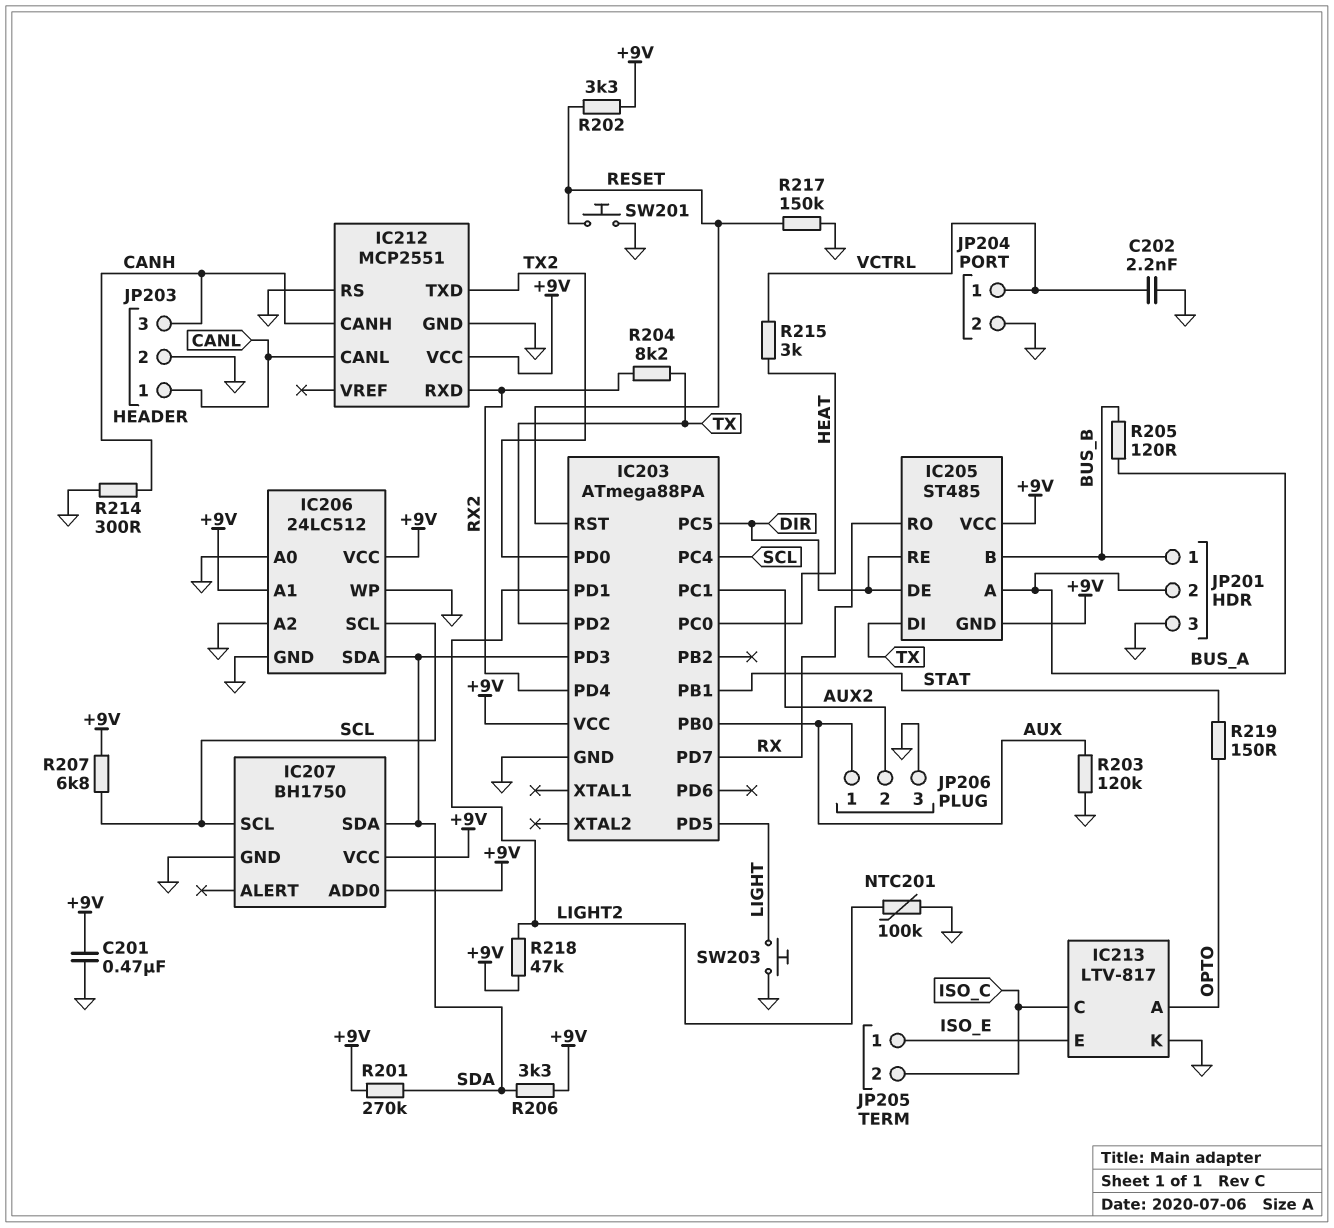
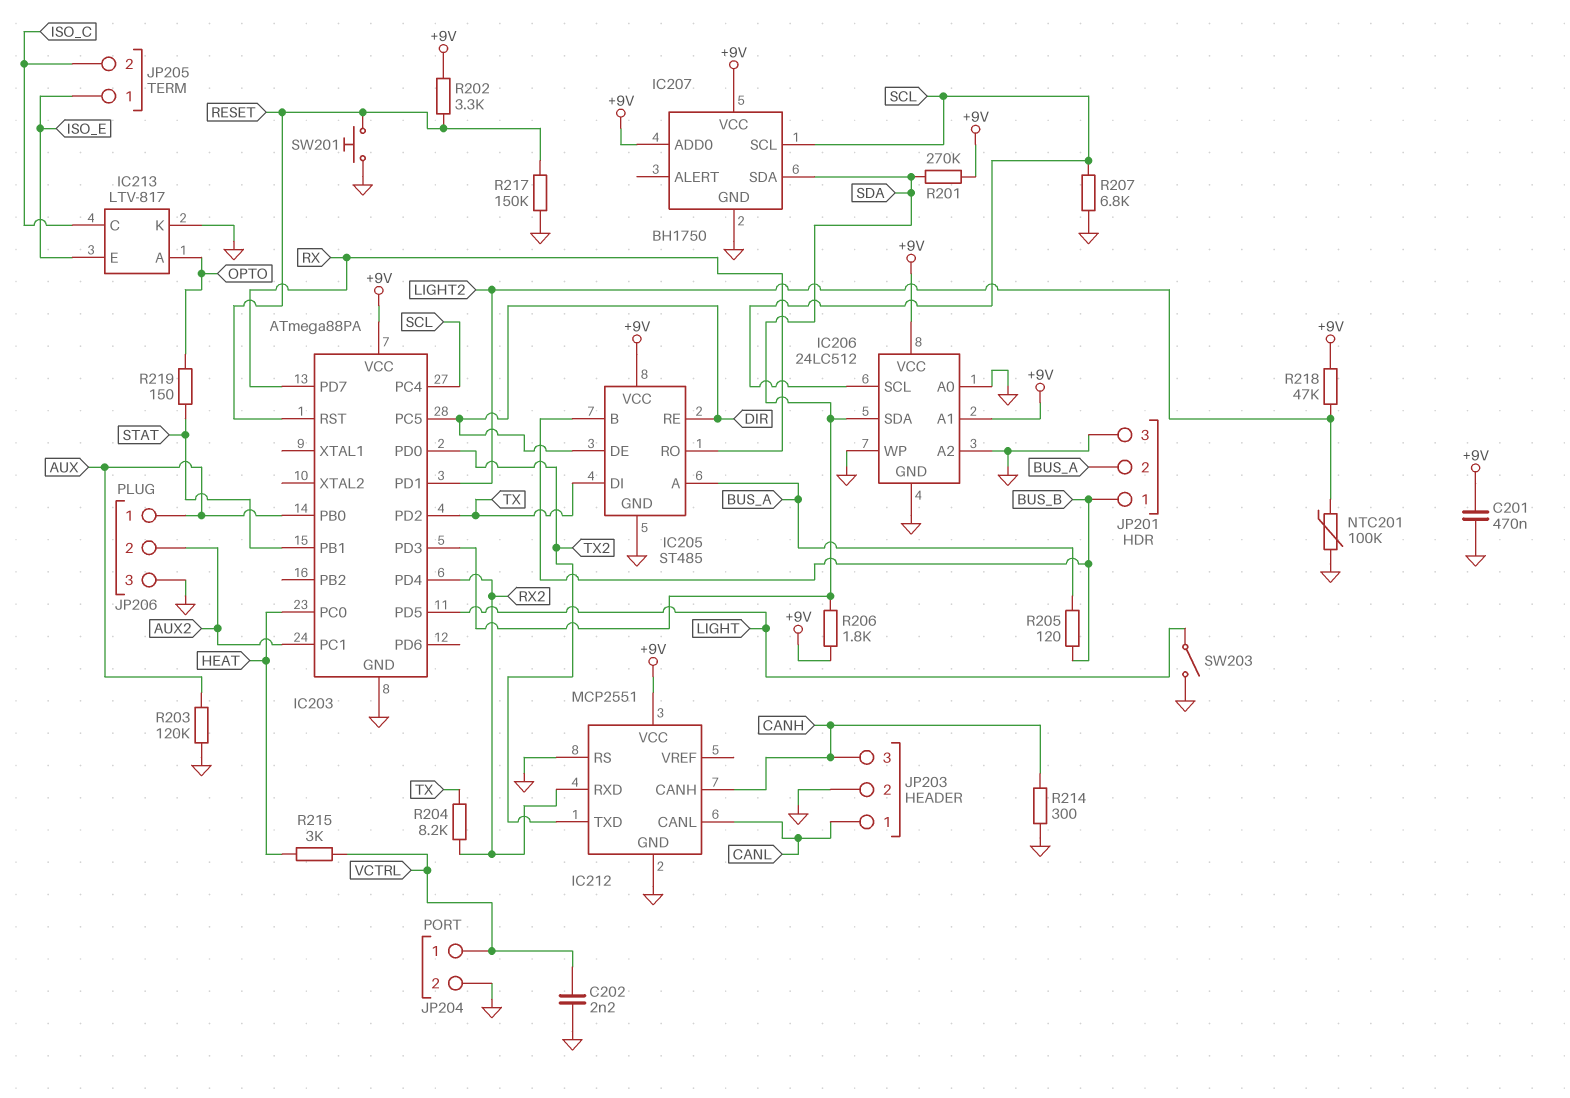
IC205 pin GND: +9V -> GND
R206: 3.3k (+9V, SDA) -> 1.8k (+9V, SDA)
R207: 6.8k (+9V, SCL) -> 6.8k (GND, SCL)
SW203: button (GND, LIGHT) -> switch (GND, LIGHT)

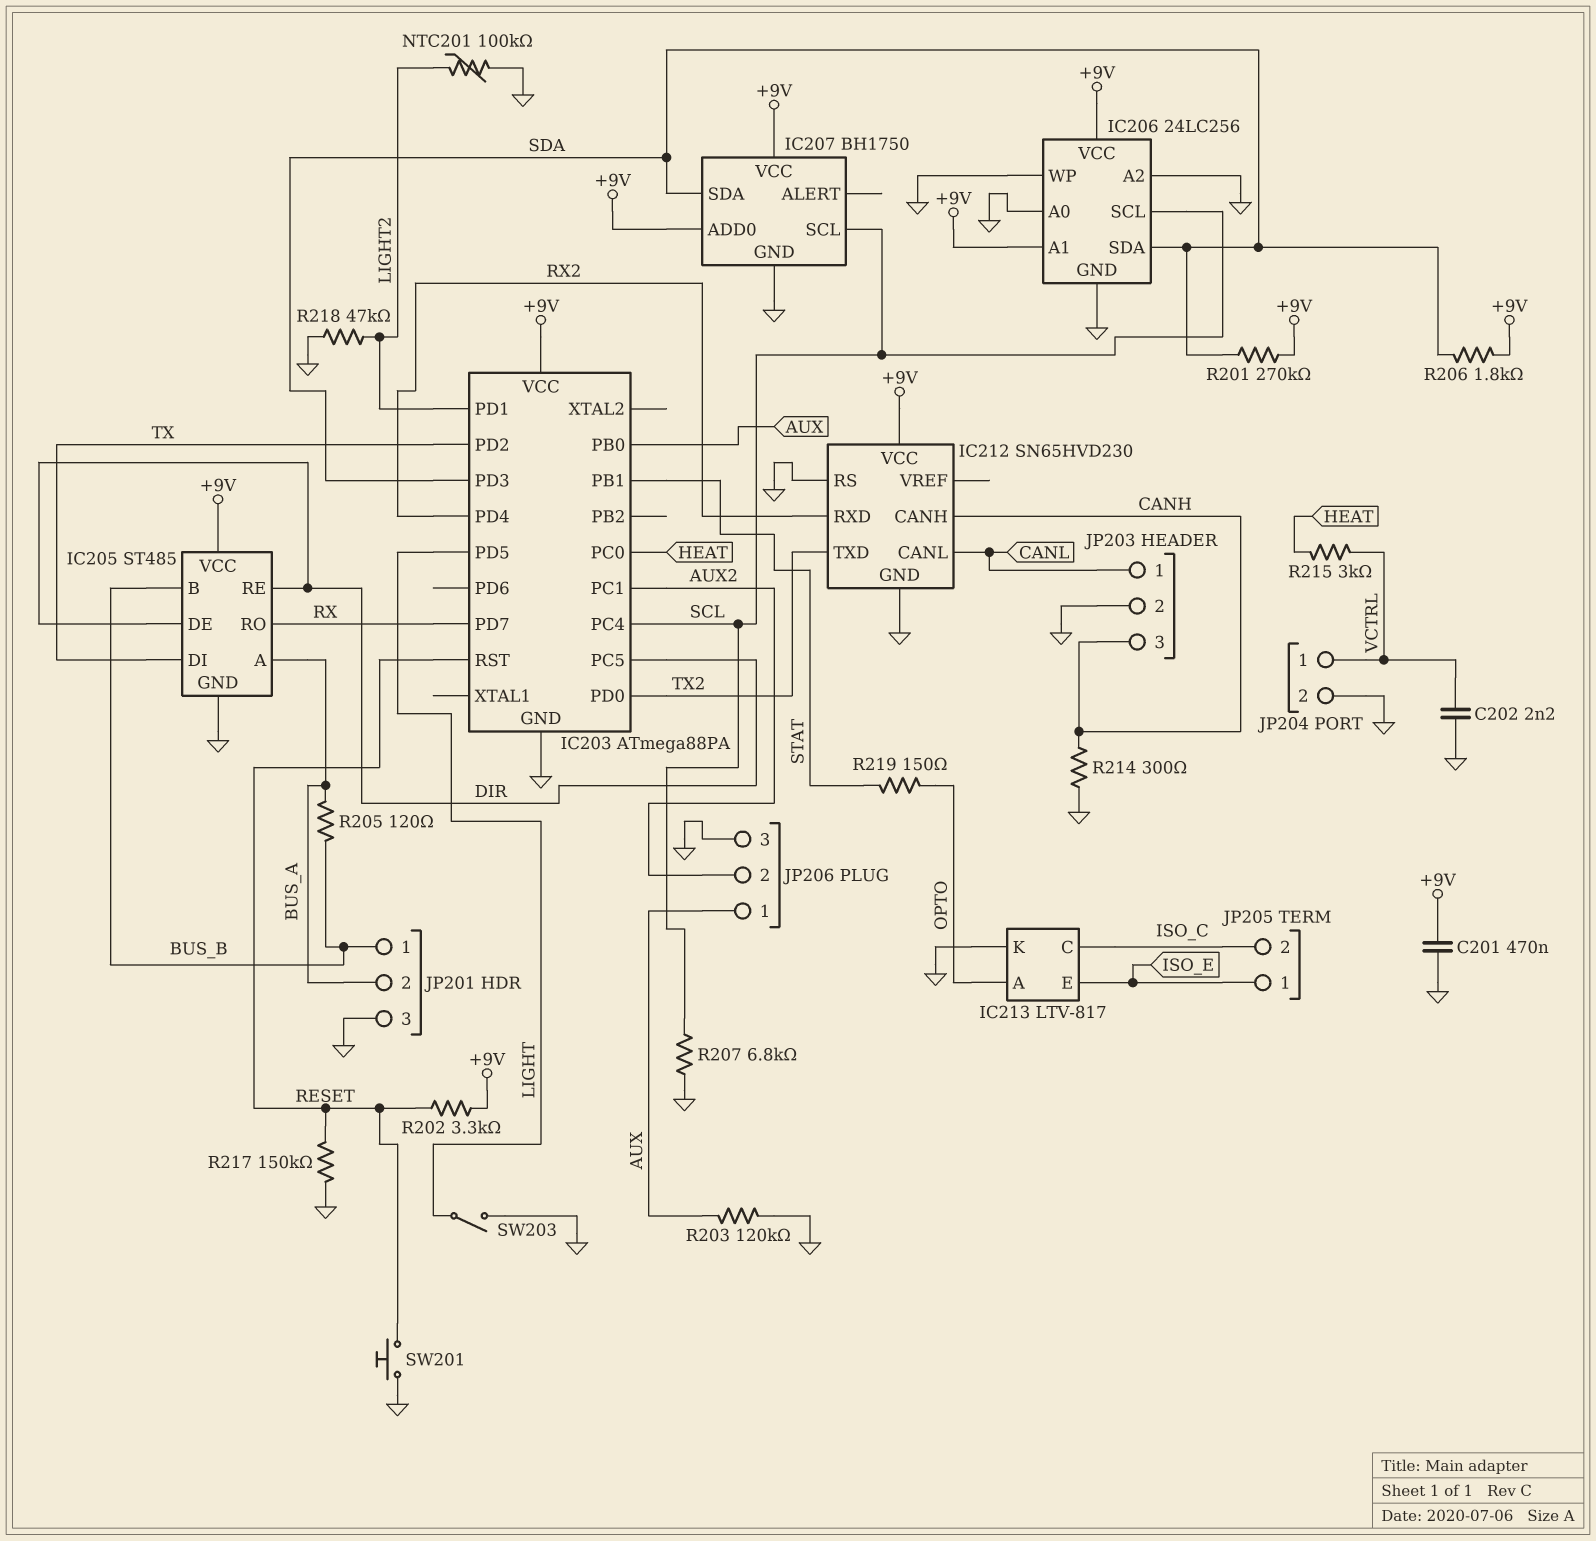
IC206: 24LC512 -> 24LC256
IC212: MCP2551 -> SN65HVD230
R204: 8.2k (RX2, TX) -> none
R218: 47k (+9V, LIGHT2) -> 47k (GND, LIGHT2)

